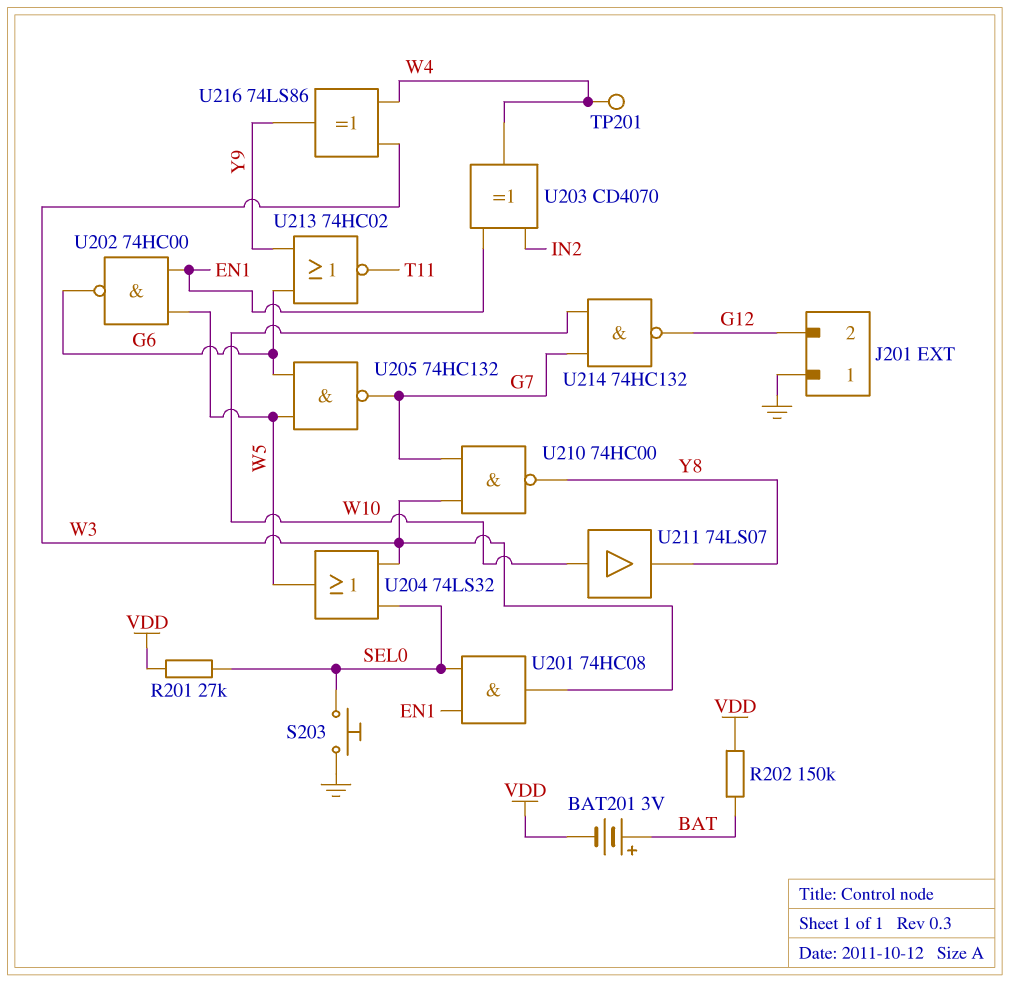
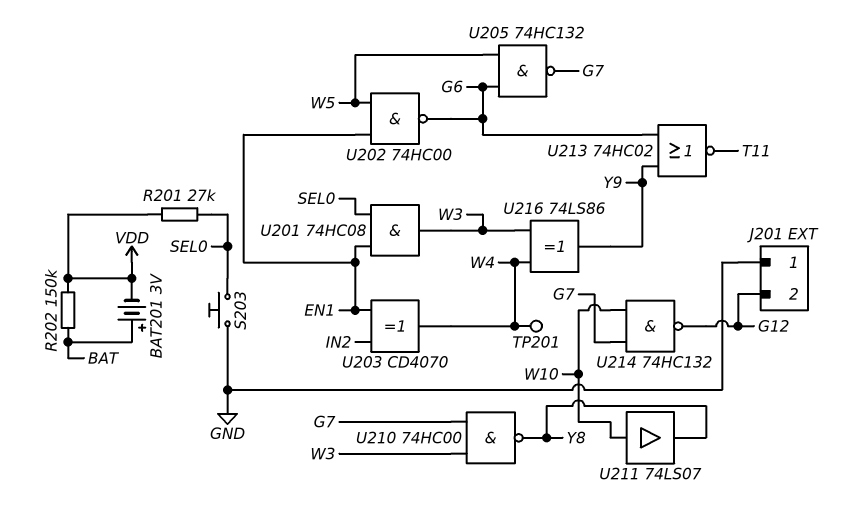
U204: OR 74LS32 (in SEL0, in W3, out W5) -> none

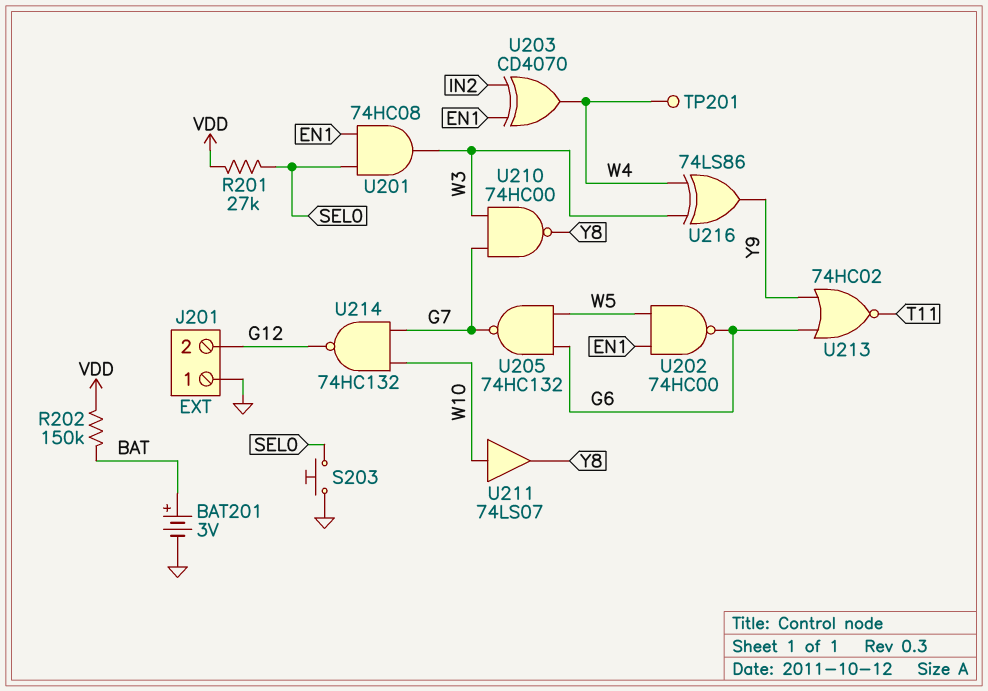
BAT201: 3V (plus BAT, minus VDD) -> 3V (plus BAT, minus GND)

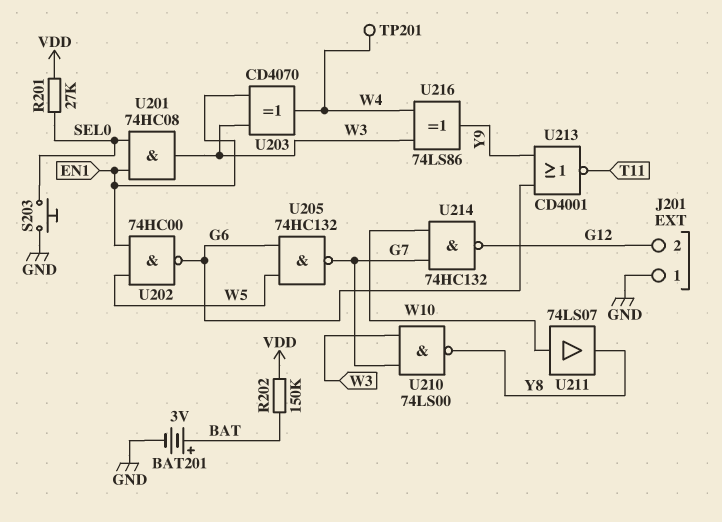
U203: XOR CD4070 (in EN1, in IN2, out W4) -> XOR CD4070 (in EN1, in W3, out W4)
U210: NAND 74HC00 (in G7, in W3, out Y8) -> NAND 74LS00 (in G7, in W3, out Y8)
U213: NOR 74HC02 (in G6, in Y9, out T11) -> NOR CD4001 (in G6, in Y9, out T11)

